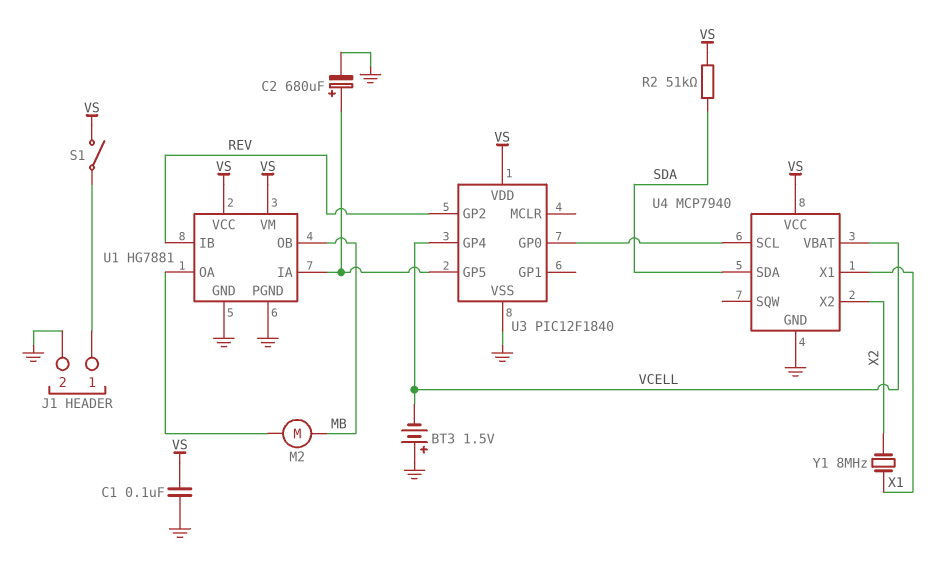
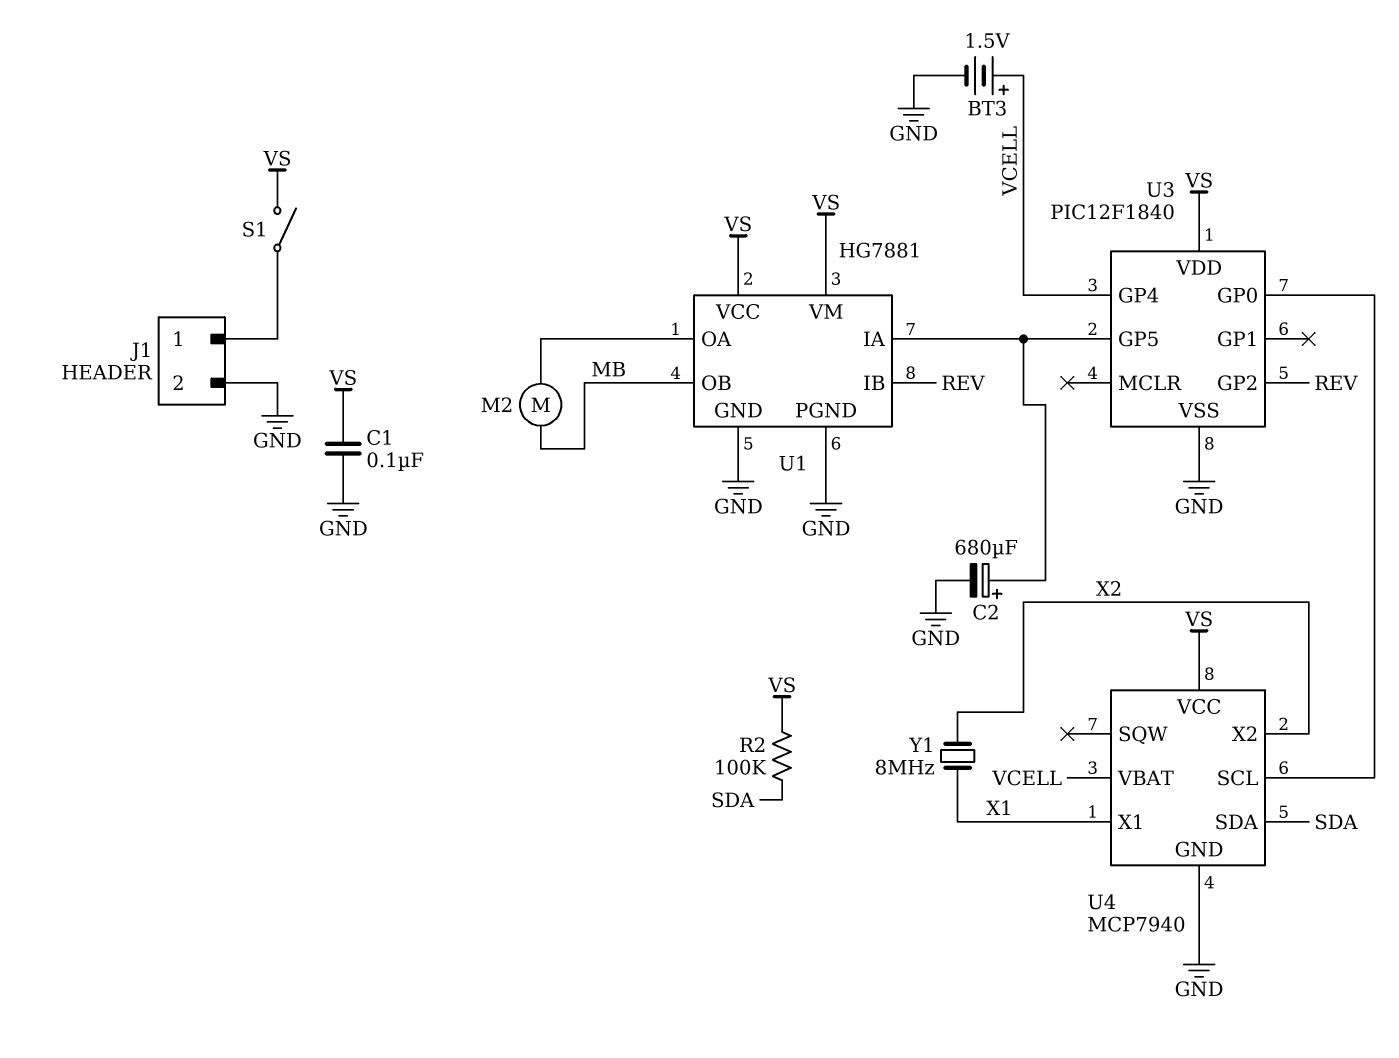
BT3: 1.5V (plus GND, minus VCELL) -> 1.5V (plus VCELL, minus GND)
R2: 51k (SDA, VS) -> 100k (SDA, VS)

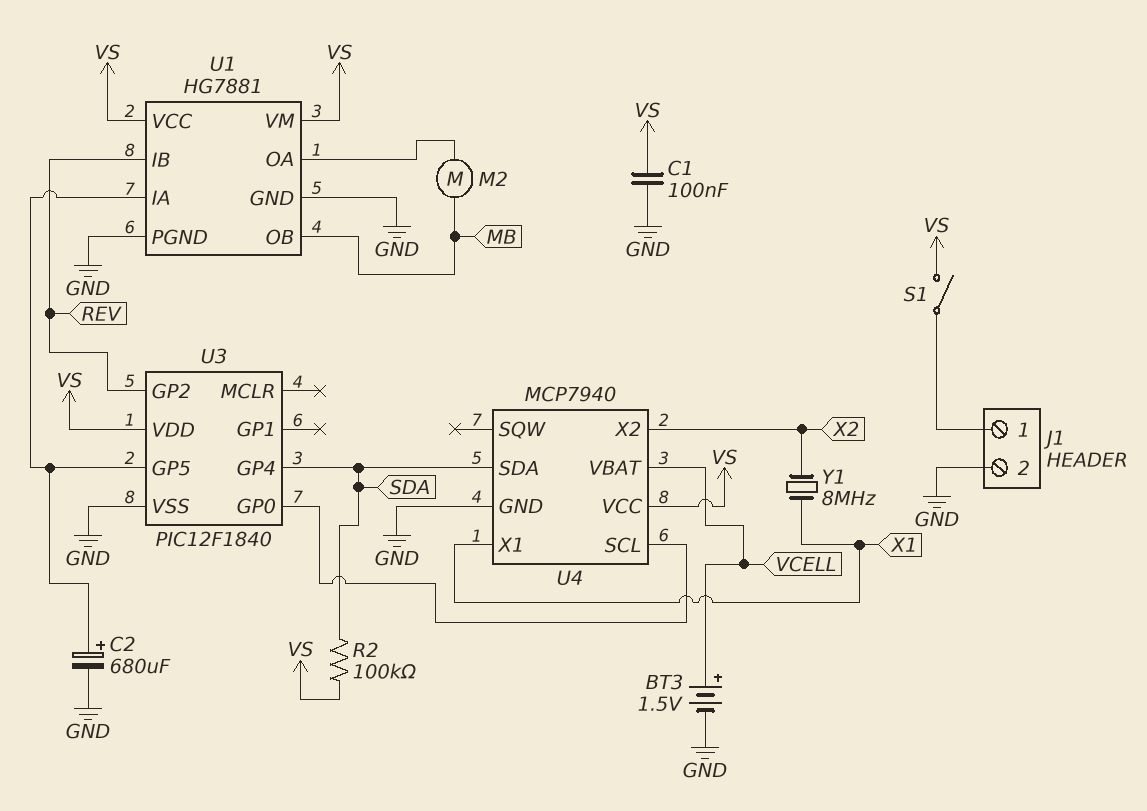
U3 pin GP4: VCELL -> SDA

